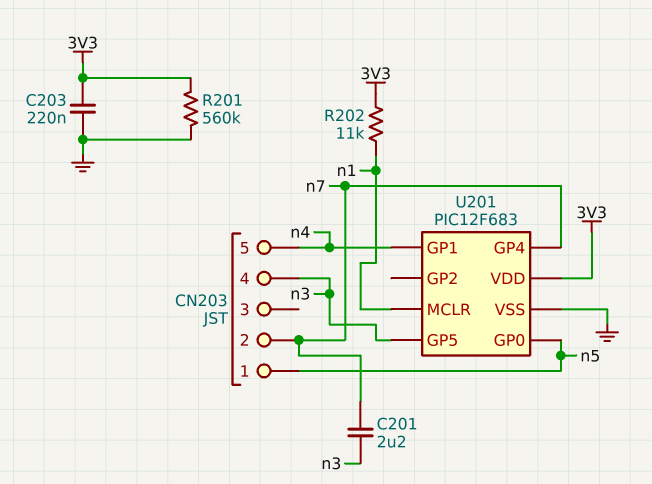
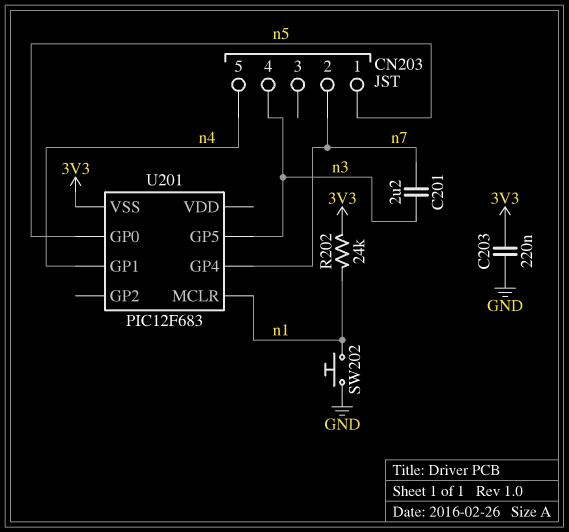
R201: 560k (3V3, GND) -> none
R202: 11k (3V3, n1) -> 24k (3V3, n1)
SW202: none -> button (GND, n1)
U201 pin VDD: 3V3 -> none
U201 pin VSS: GND -> 3V3

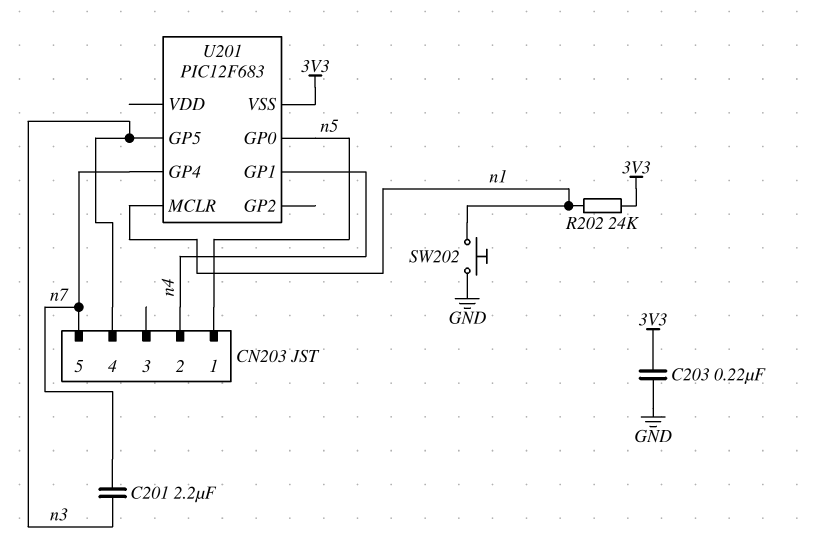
CN203 pin 2: n7 -> n4
CN203 pin 5: n4 -> n7

